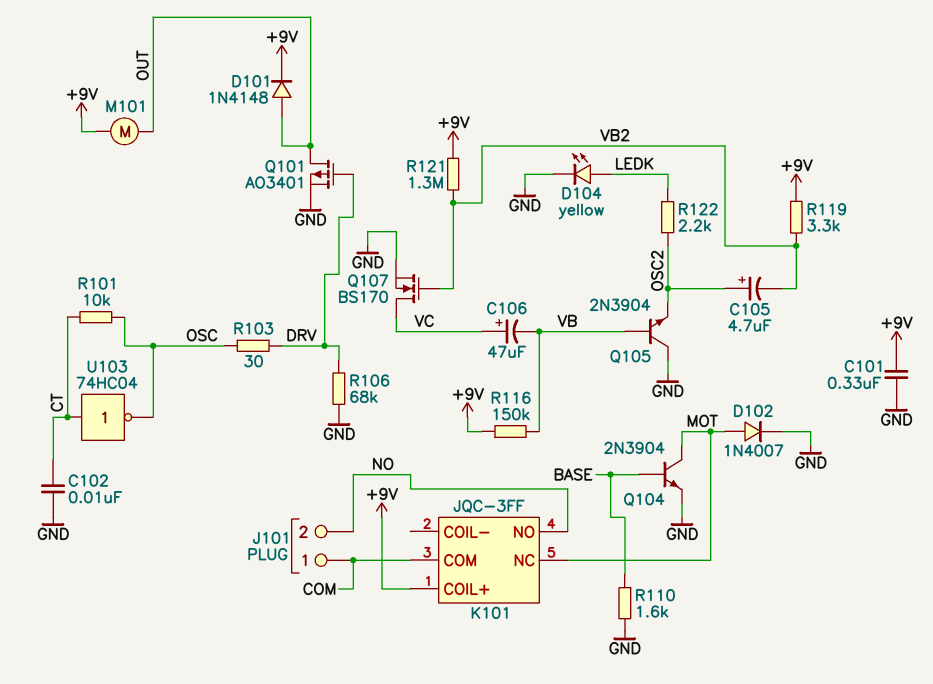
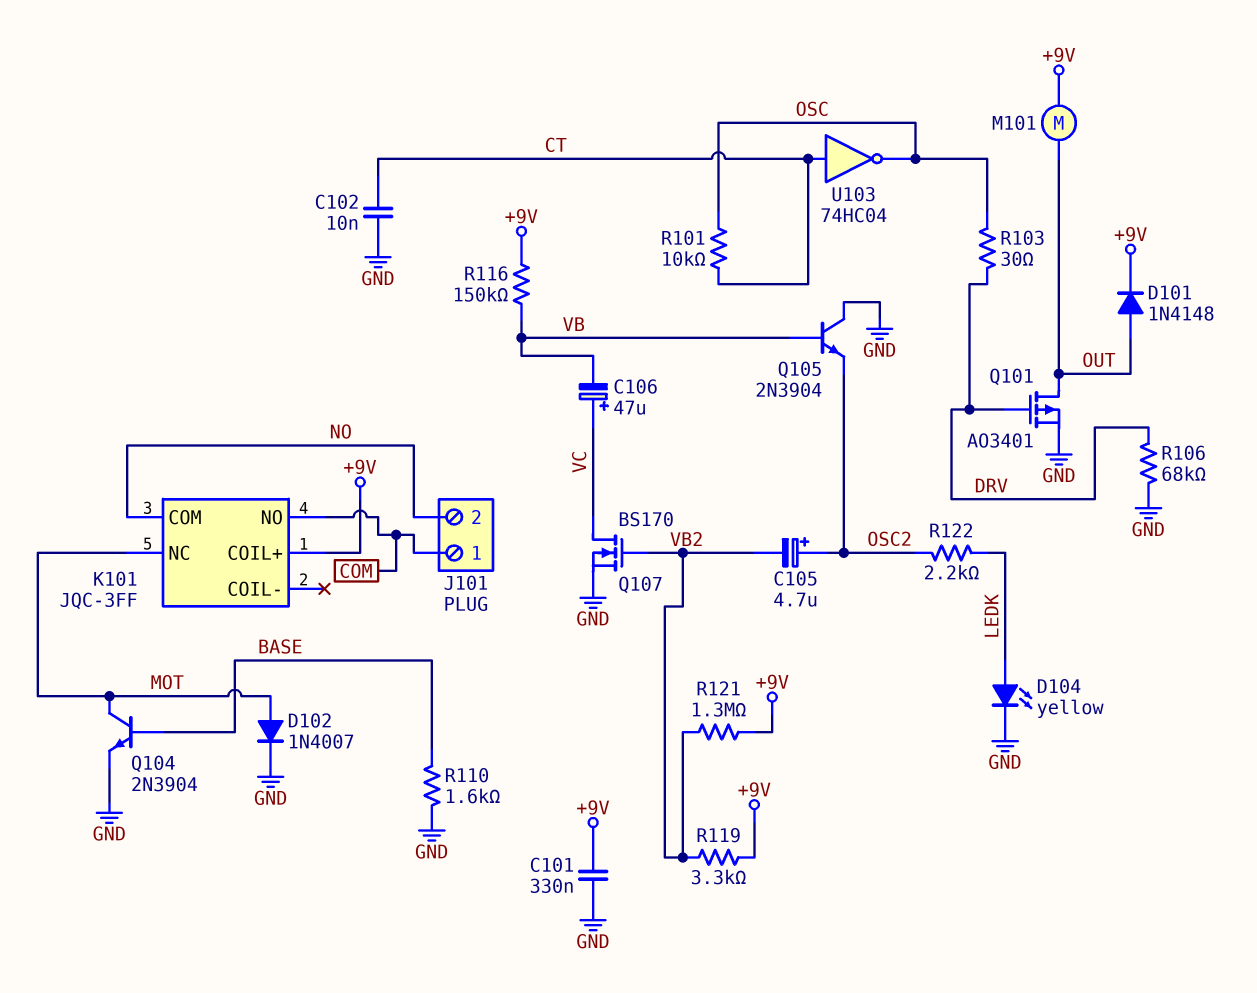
K101 pin COM: COM -> NO
K101 pin NO: NO -> COM

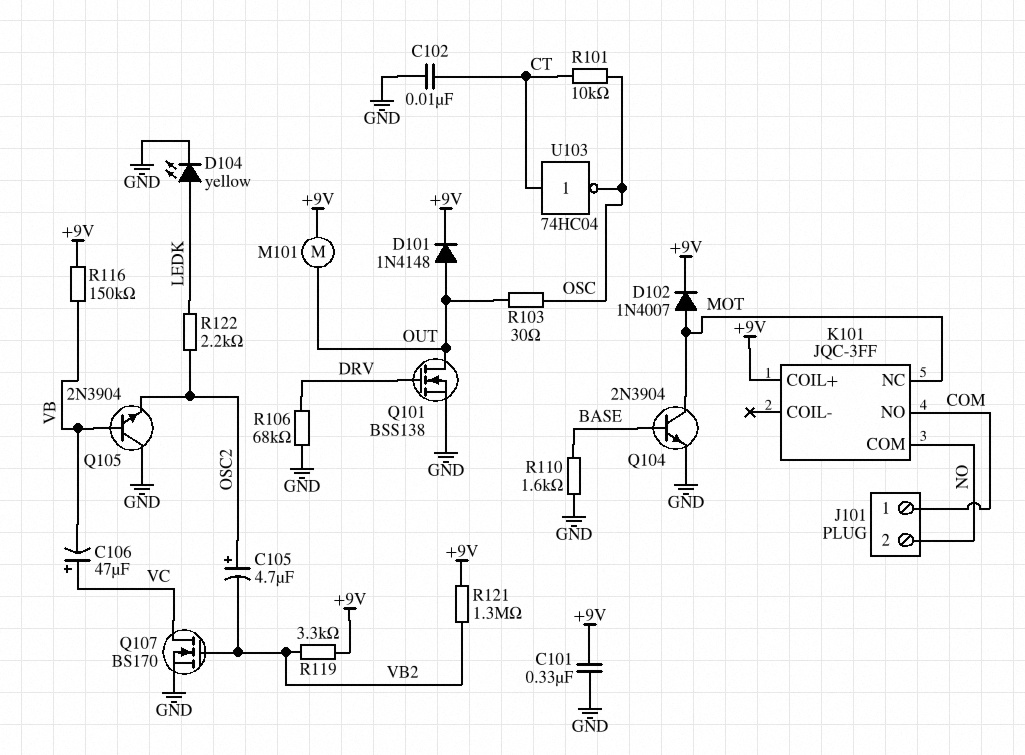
D102: diode 1N4007 (A MOT, K GND) -> diode 1N4007 (A MOT, K +9V)
Q101: PMOS AO3401 (G DRV, D OUT, S GND) -> NMOS BSS138 (G DRV, D OUT, S GND)
R103: 30 (DRV, OSC) -> 30 (OSC, OUT)

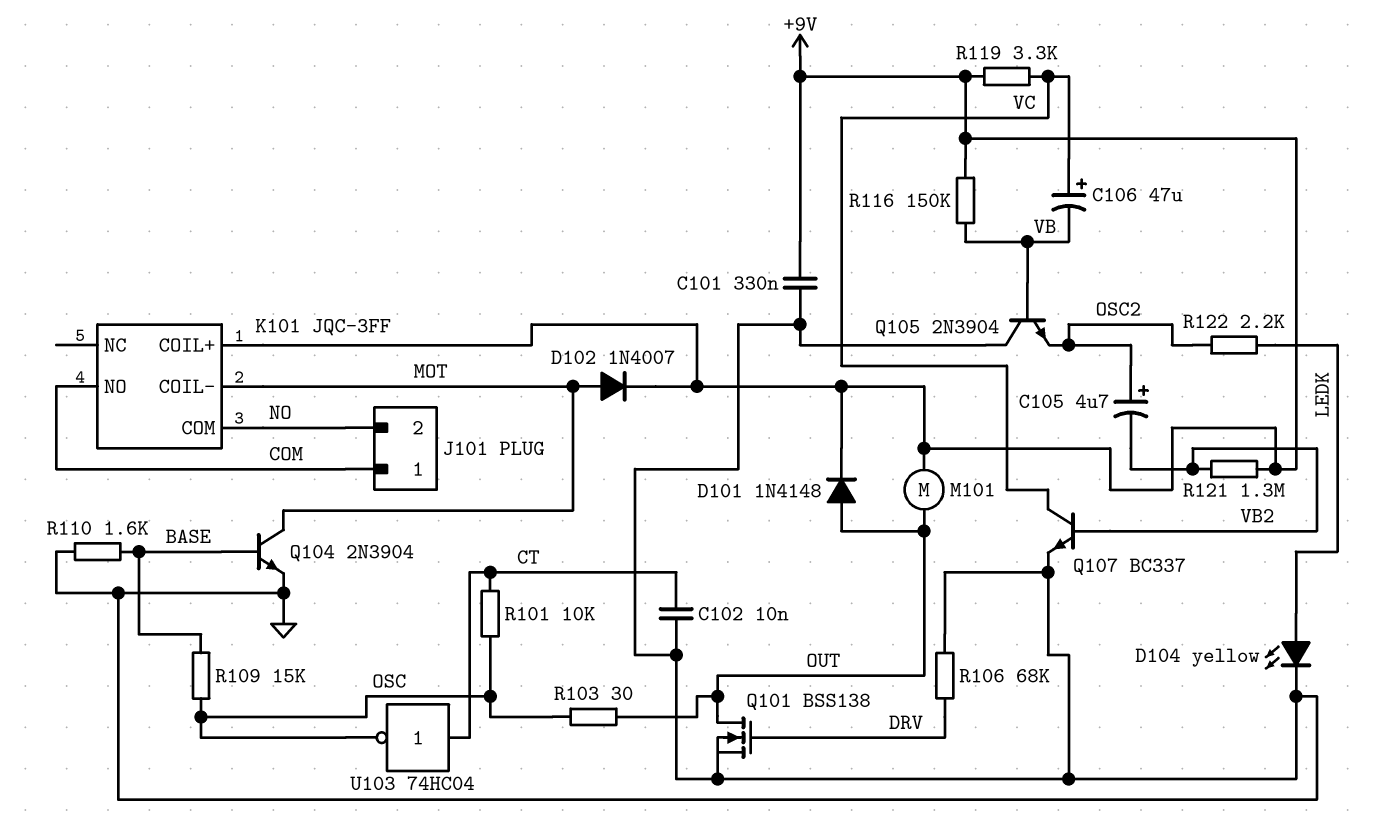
K101 pin COIL-: none -> MOT
K101 pin NC: MOT -> none
Q107: NMOS BS170 (G VB2, D VC, S GND) -> NPN BC337 (B VB2, C VC, E GND)
R109: none -> 15k (BASE, OSC)
R119: 3.3k (+9V, VB2) -> 3.3k (+9V, VC)

